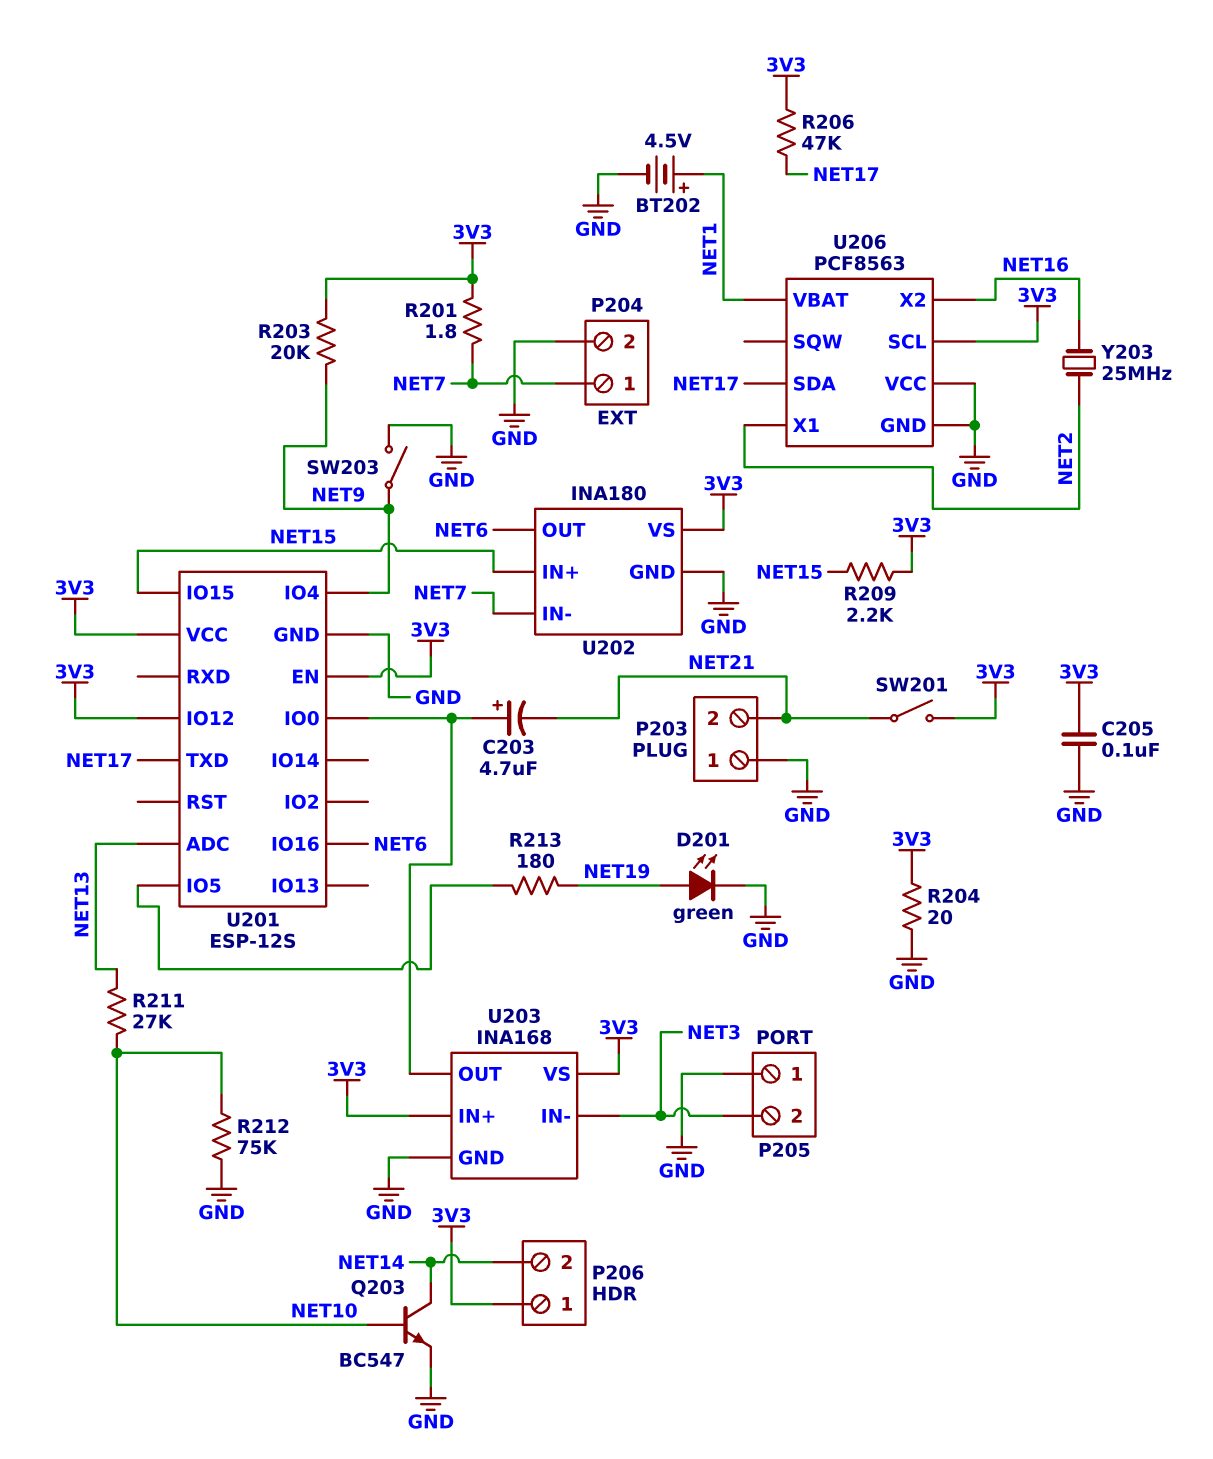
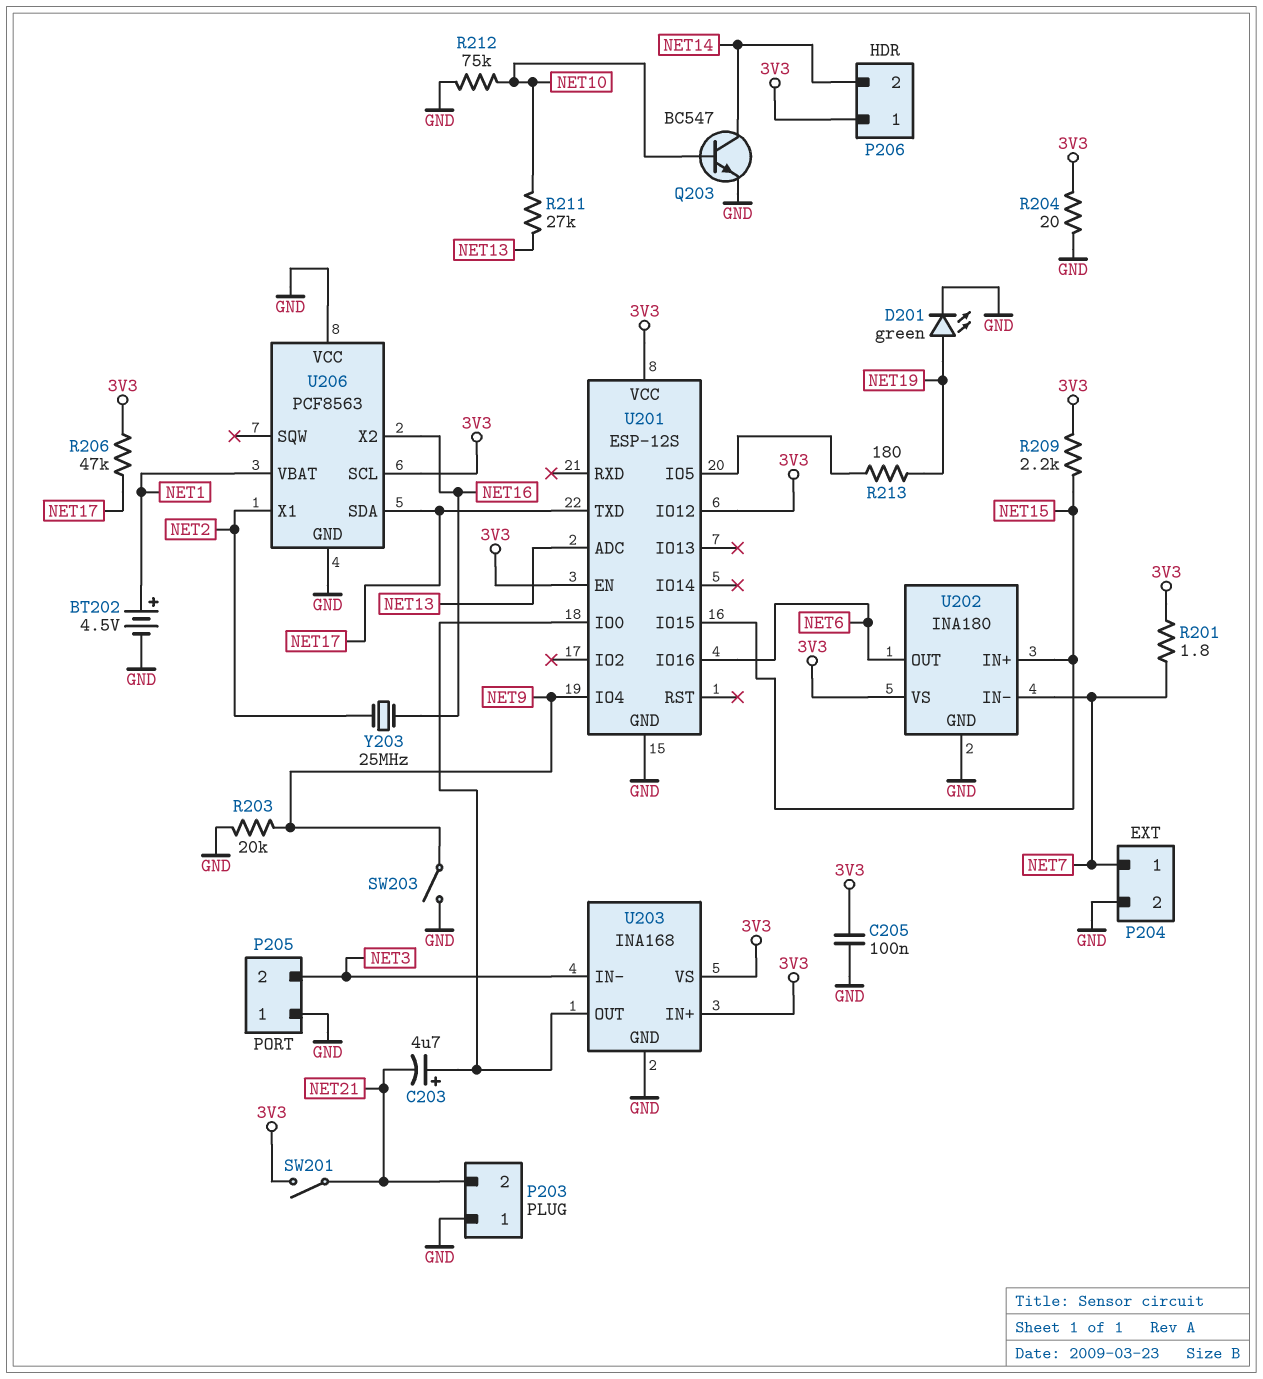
R203: 20k (3V3, NET9) -> 20k (GND, NET9)

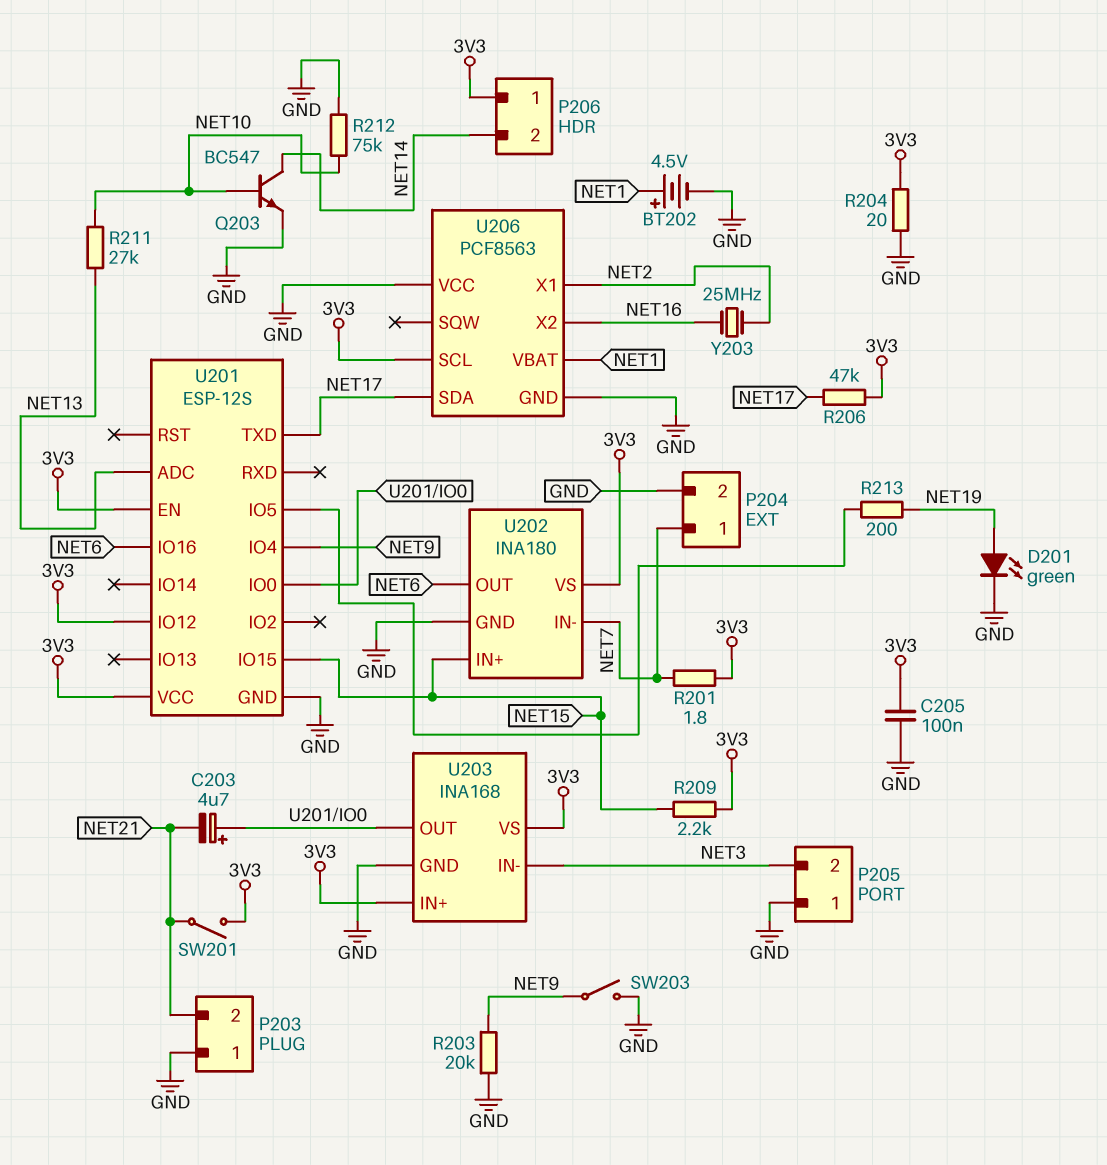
R213: 180 (NET19, U201/IO5) -> 200 (NET19, U201/IO5)

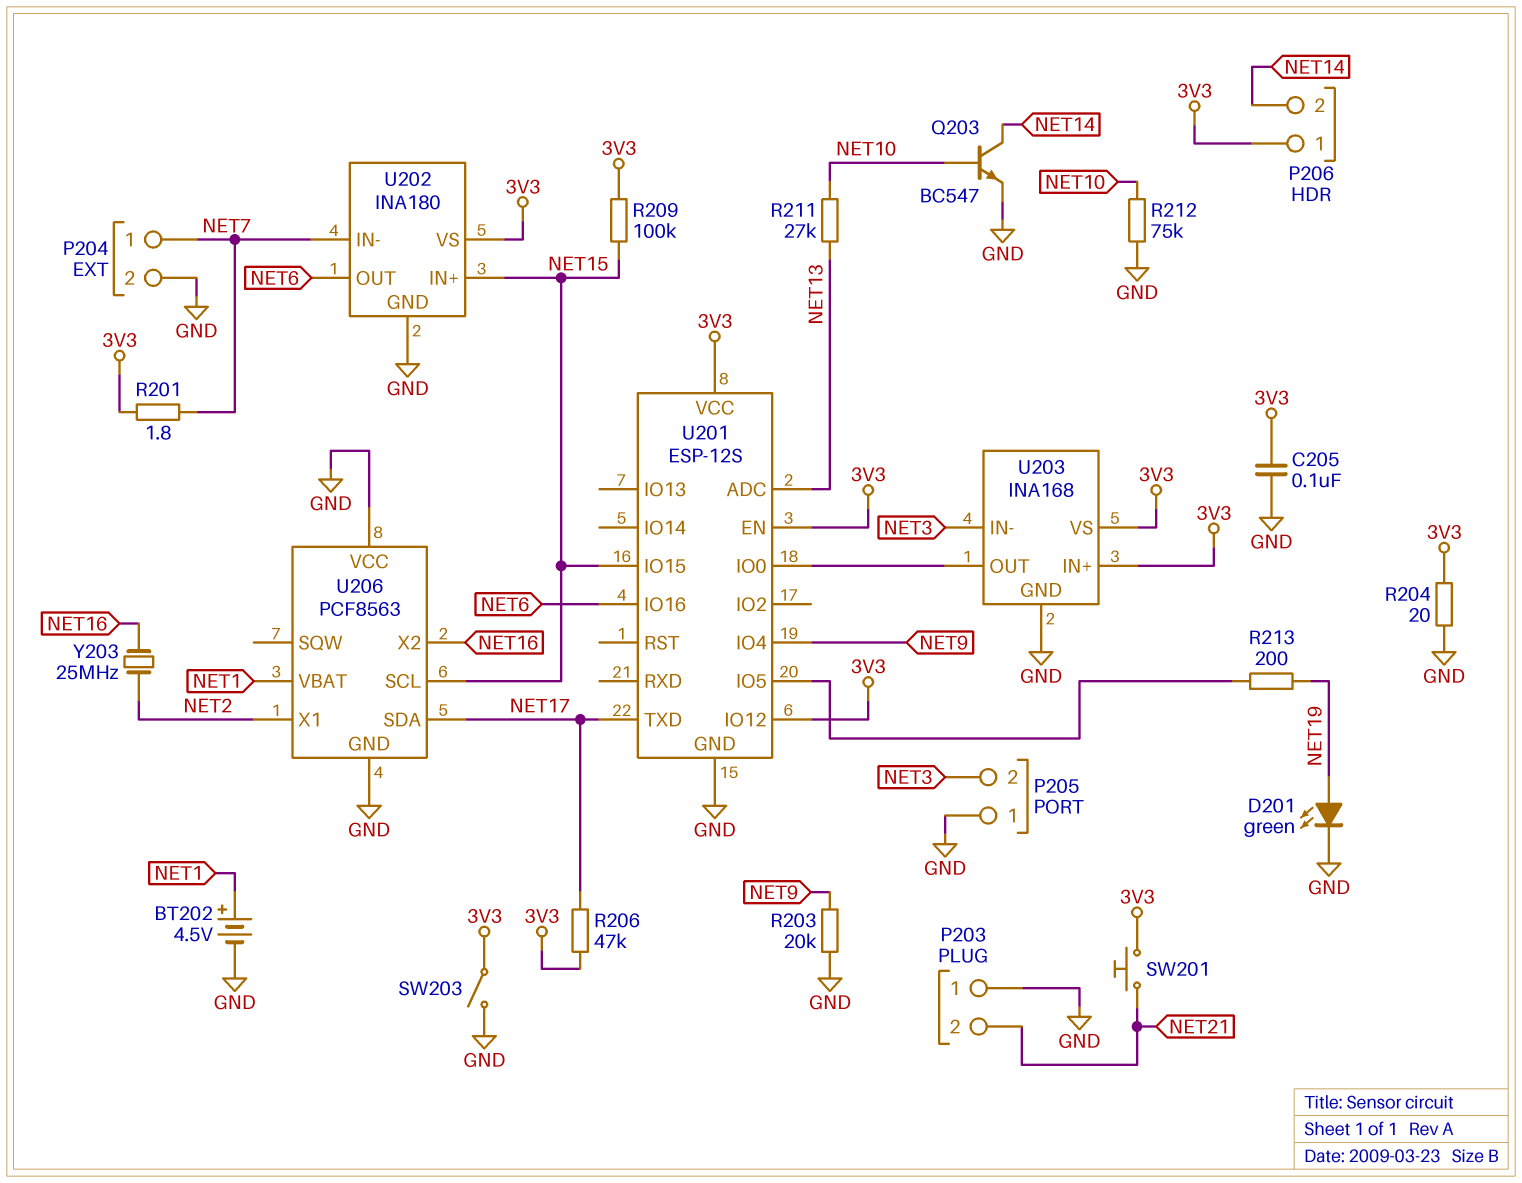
C203: 4.7uF (plus U201/IO0, minus NET21) -> none
R209: 2.2k (3V3, NET15) -> 100k (3V3, NET15)
SW201: switch (3V3, NET21) -> button (3V3, NET21)
SW203: switch (GND, NET9) -> switch (3V3, GND)
U206 pin SCL: 3V3 -> NET15

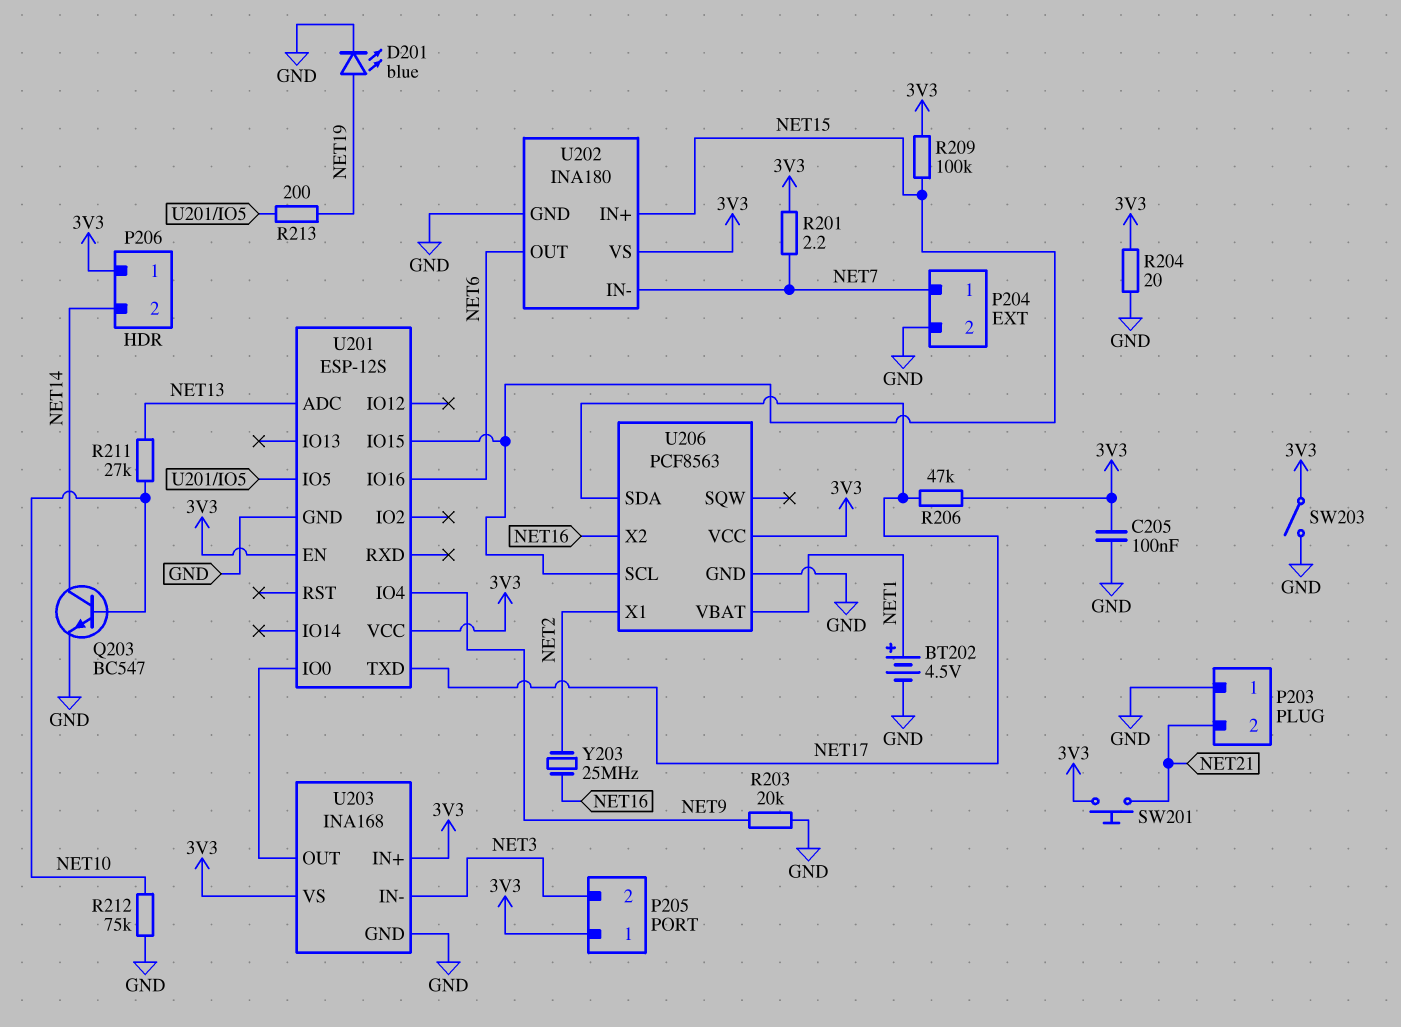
D201: LED green (A NET19, K GND) -> LED blue (A NET19, K GND)
P205 pin 1: GND -> 3V3
R201: 1.8 (3V3, NET7) -> 2.2 (3V3, NET7)
U201 pin IO12: 3V3 -> none
U206 pin VCC: GND -> 3V3

